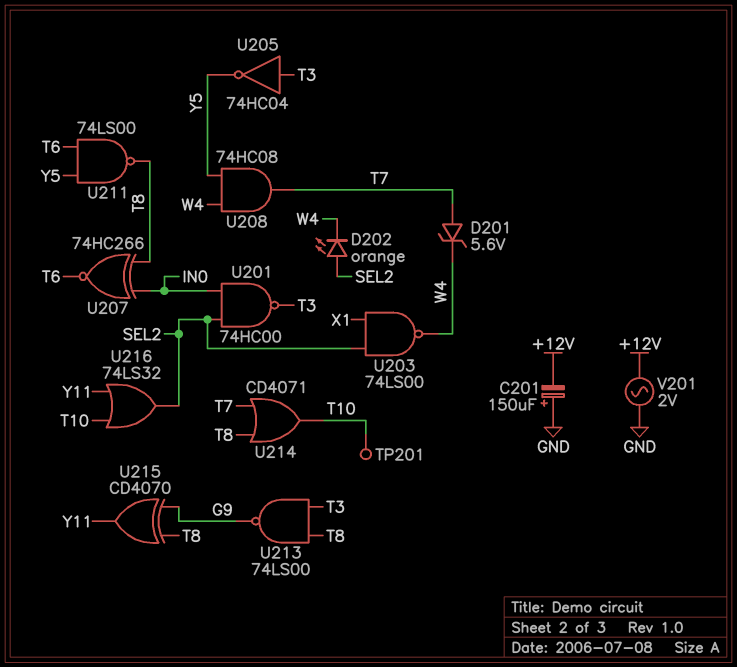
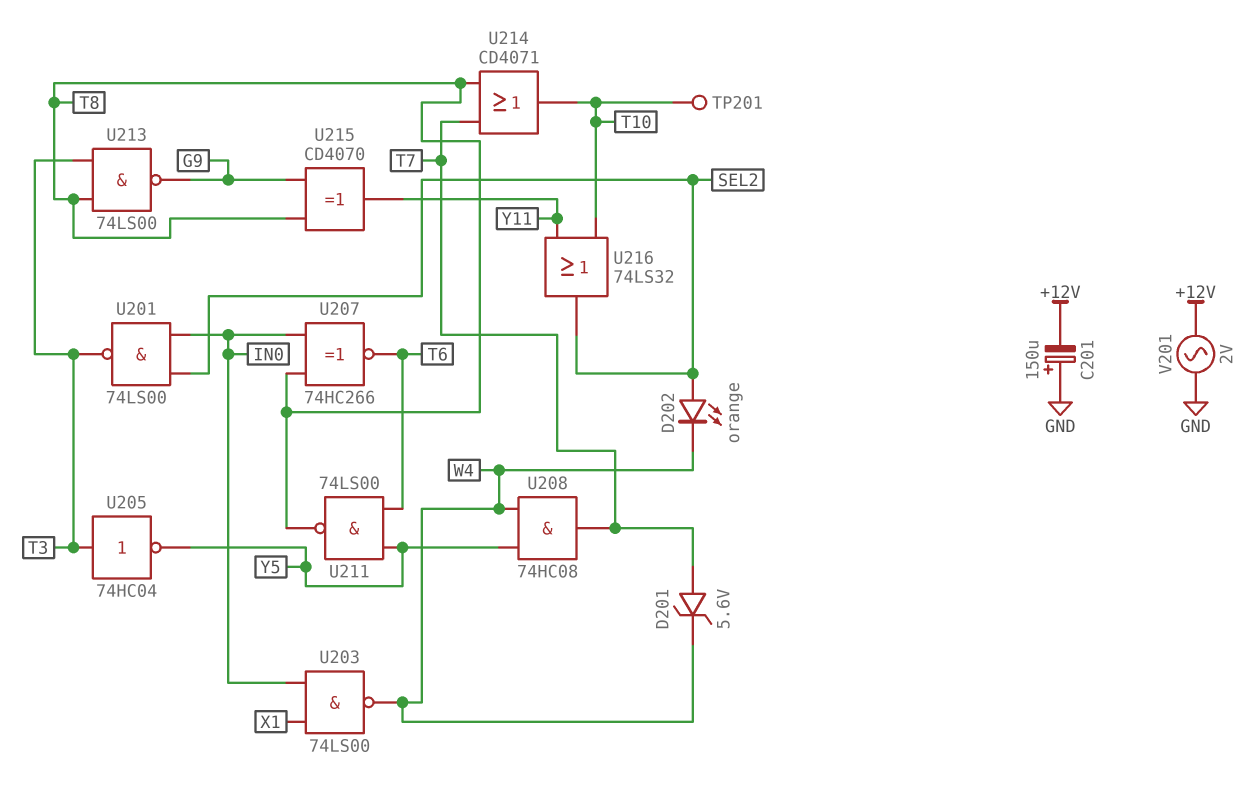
U201: NAND 74HC00 (in IN0, in SEL2, out T3) -> NAND 74LS00 (in IN0, in SEL2, out T3)
U203: NAND 74LS00 (in SEL2, in X1, out W4) -> NAND 74LS00 (in IN0, in X1, out W4)

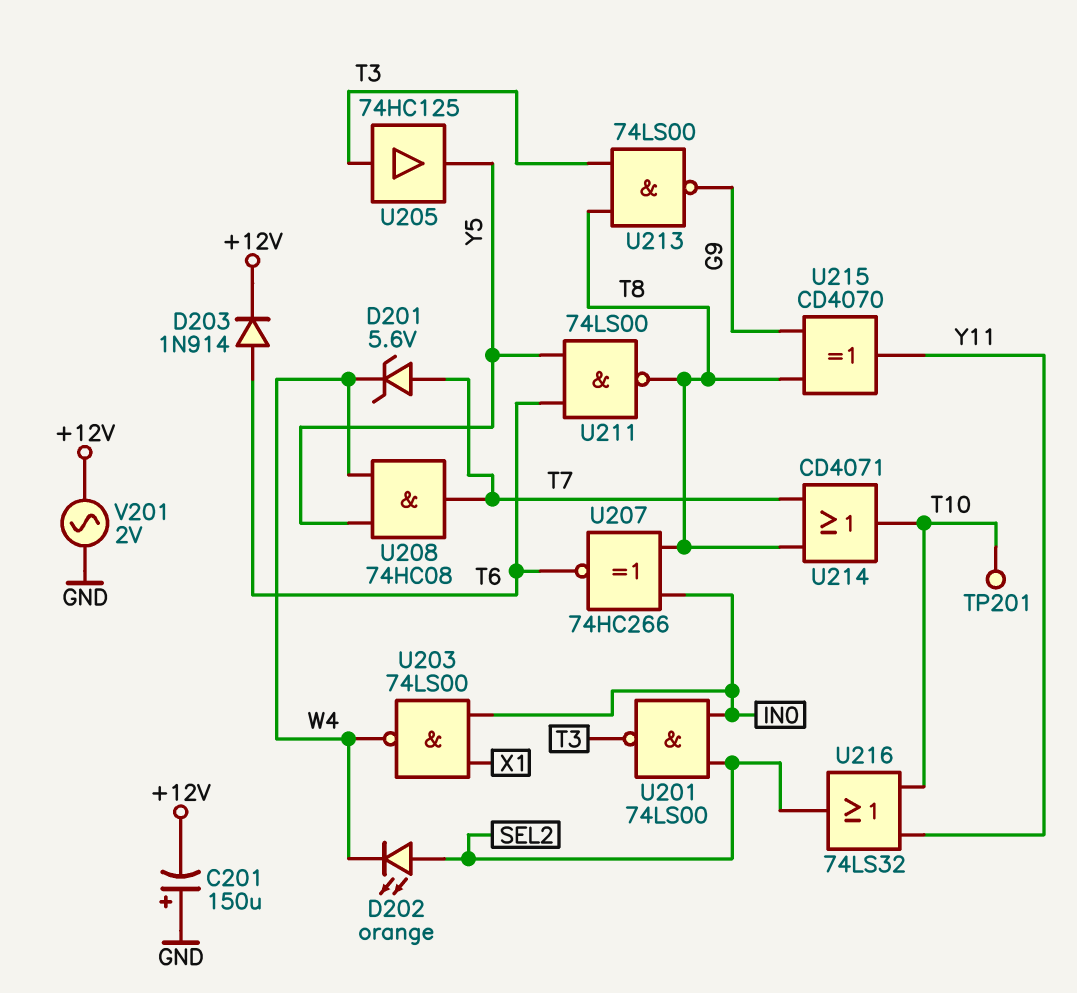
D203: none -> diode 1N914 (A T6, K +12V)
U205: NOT 74HC04 (in T3, out Y5) -> buffer 74HC125 (in T3, out Y5)

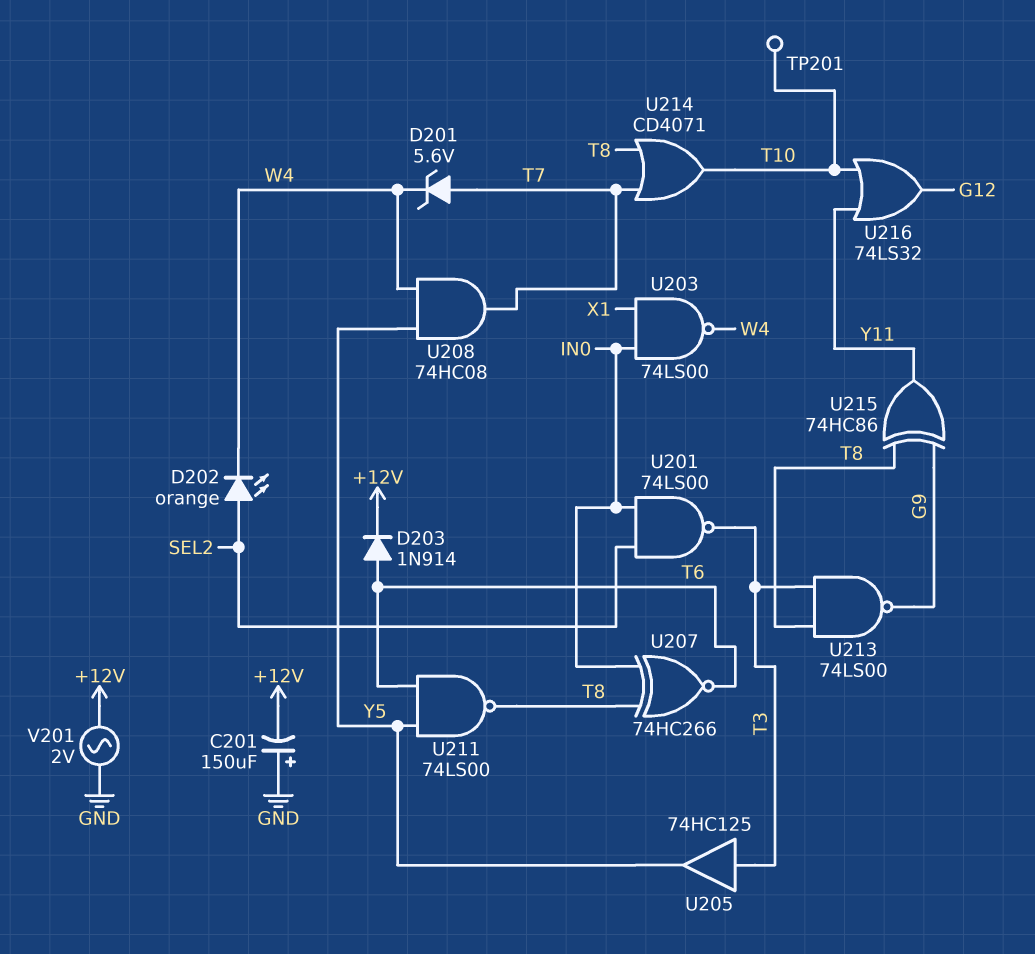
U215: XOR CD4070 (in G9, in T8, out Y11) -> XOR 74HC86 (in G9, in T8, out Y11)
U216: OR 74LS32 (in T10, in Y11, out SEL2) -> OR 74LS32 (in T10, in Y11, out G12)

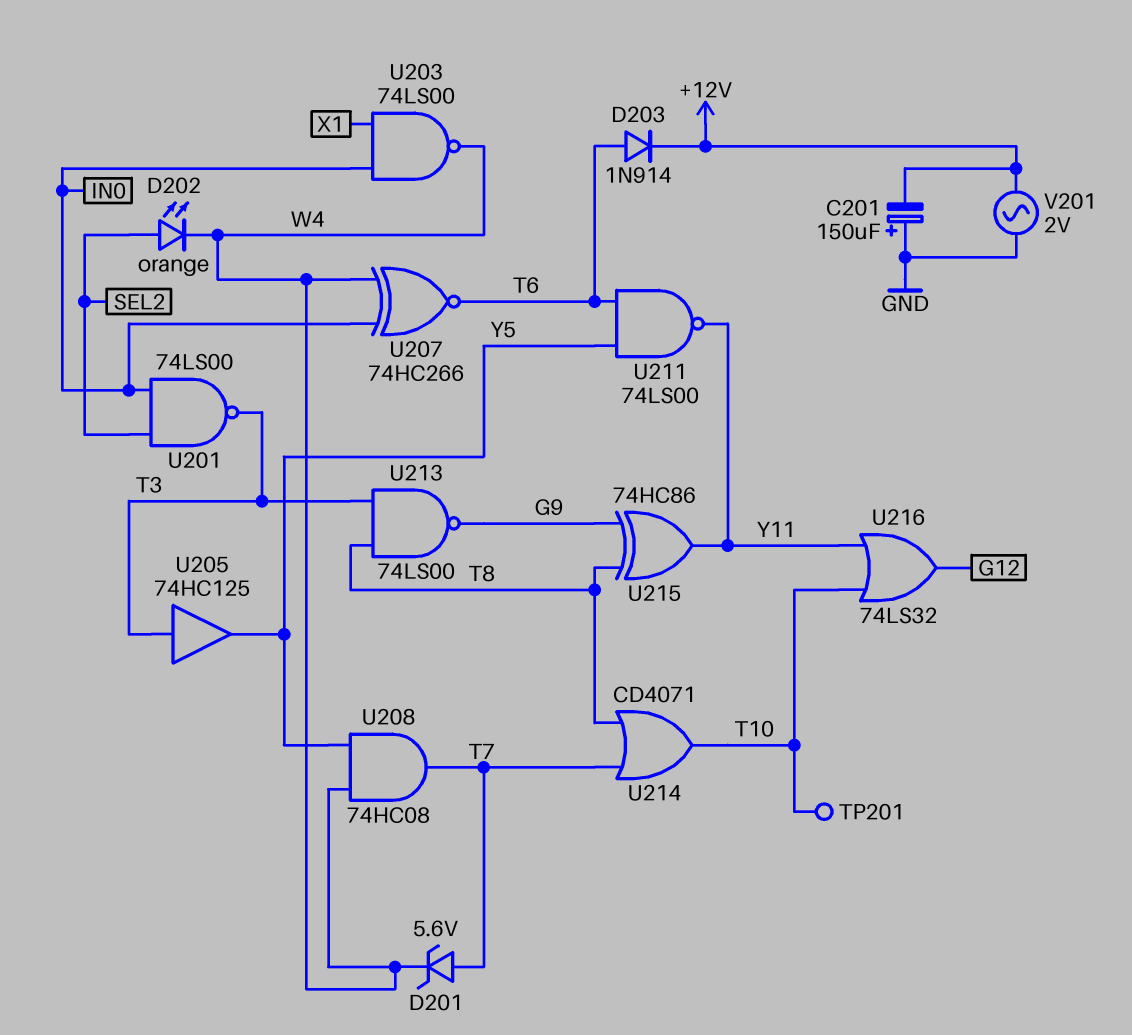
U207: XNOR 74HC266 (in IN0, in T8, out T6) -> XNOR 74HC266 (in IN0, in W4, out T6)
U211: NAND 74LS00 (in T6, in Y5, out T8) -> NAND 74LS00 (in T6, in Y5, out Y11)

